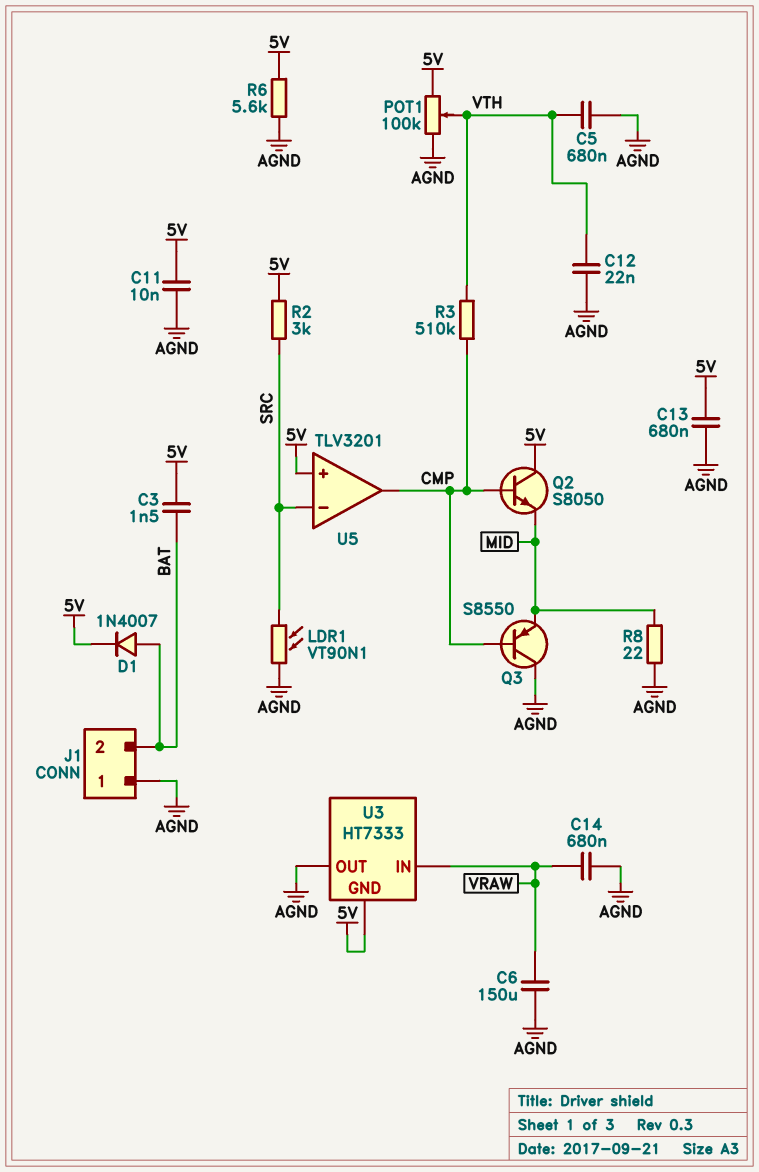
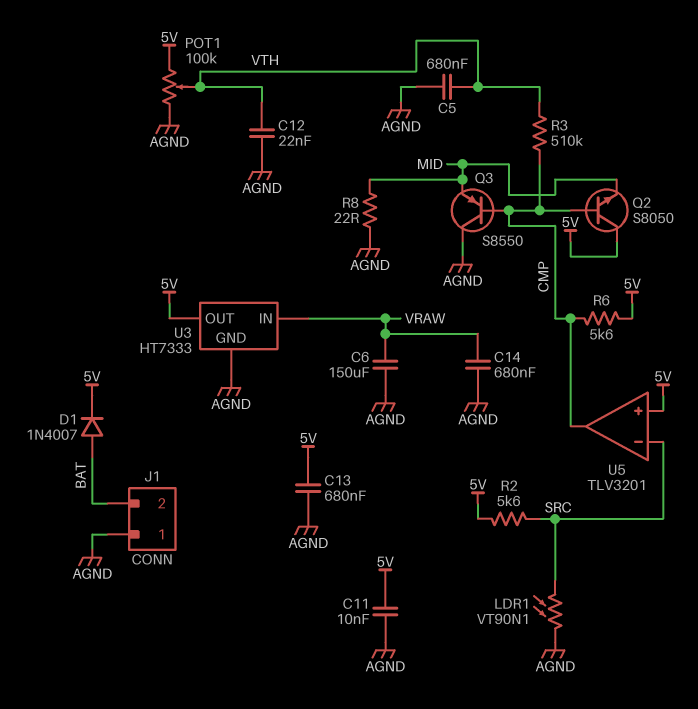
C3: 1.5nF (5V, BAT) -> none
R2: 3k (5V, SRC) -> 5.6k (5V, SRC)
R6: 5.6k (5V, AGND) -> 5.6k (5V, CMP)
U3 pin GND: 5V -> AGND
U3 pin OUT: AGND -> 5V

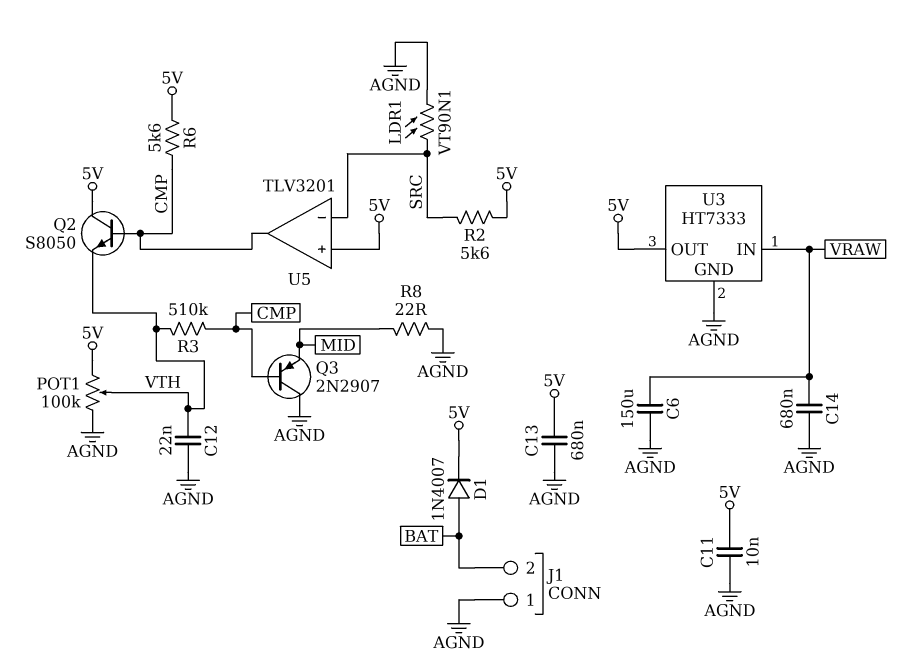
C5: 680nF (AGND, VTH) -> none
Q2: NPN S8050 (B CMP, C 5V, E MID) -> NPN S8050 (B CMP, C 5V, E VTH)
Q3: PNP S8550 (B CMP, C AGND, E MID) -> PNP 2N2907 (B CMP, C AGND, E MID)

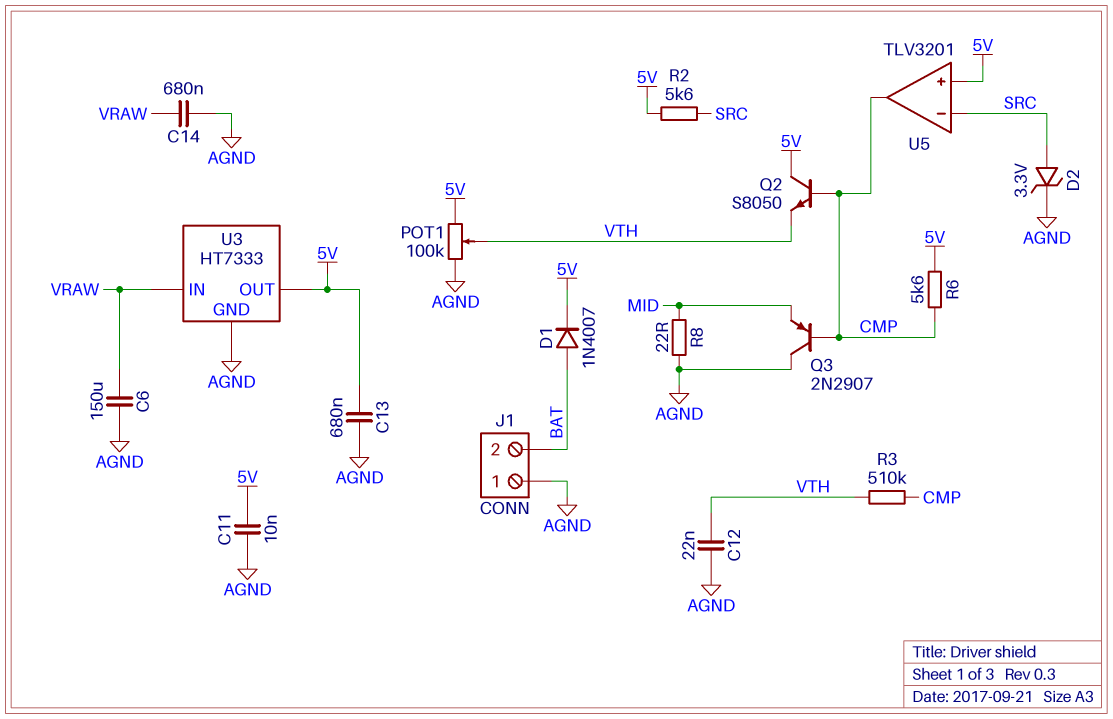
D2: none -> zener 3.3V (A SRC, K AGND)
LDR1: VT90N1 (AGND, SRC) -> none

